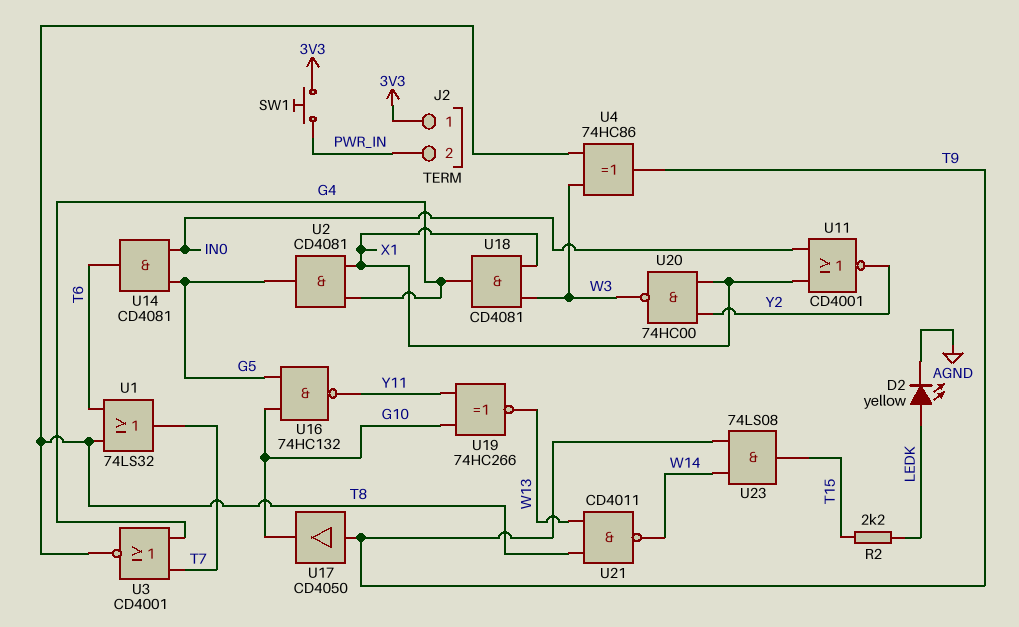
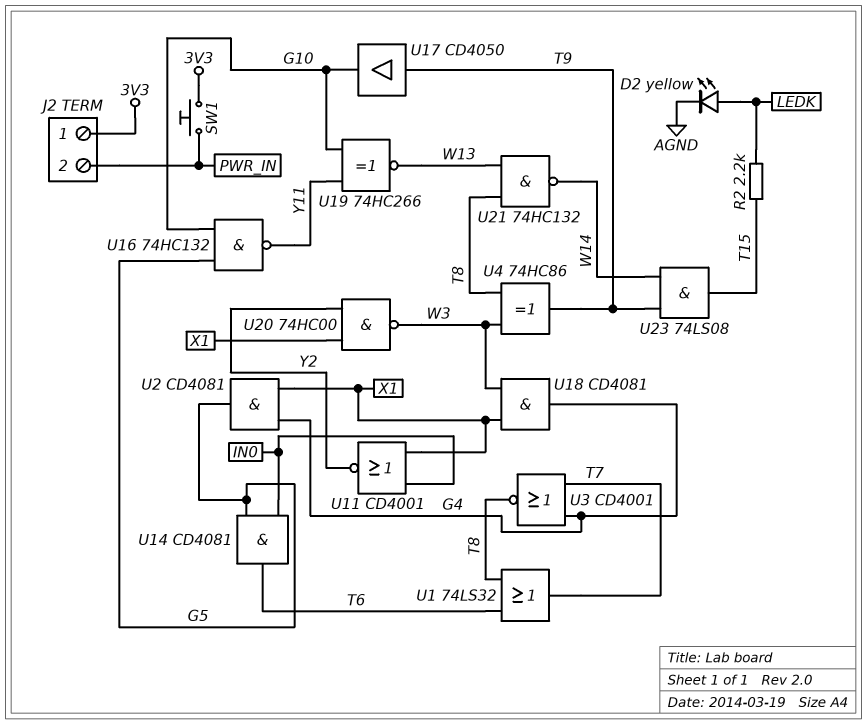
U21: NAND CD4011 (in T8, in W13, out W14) -> NAND 74HC132 (in T8, in W13, out W14)

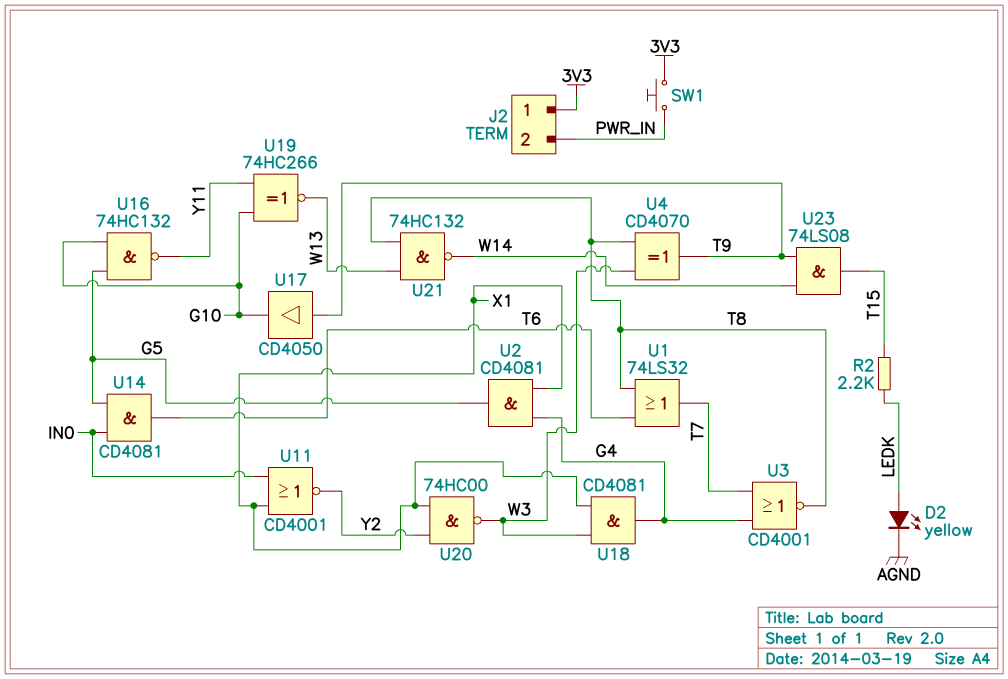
U4: XOR 74HC86 (in T8, in W3, out T9) -> XOR CD4070 (in T8, in W3, out T9)

